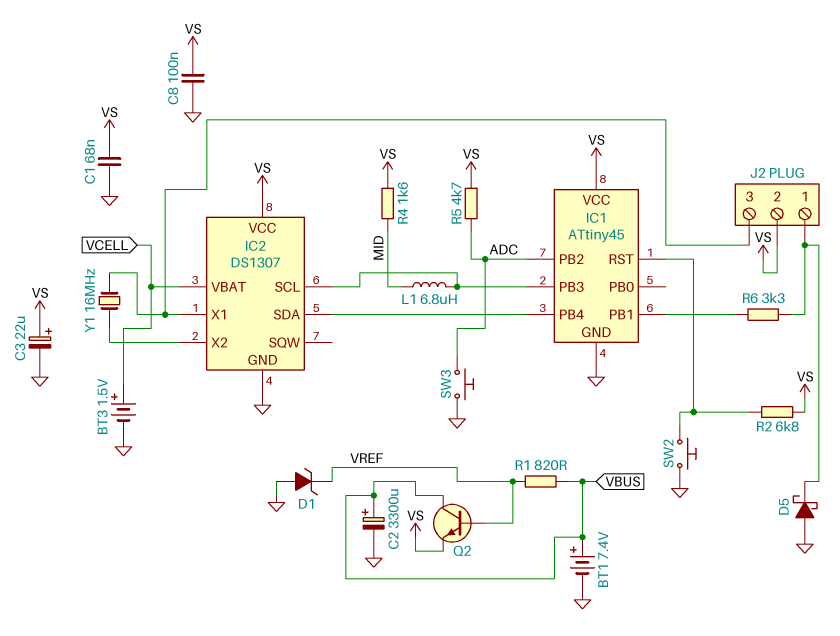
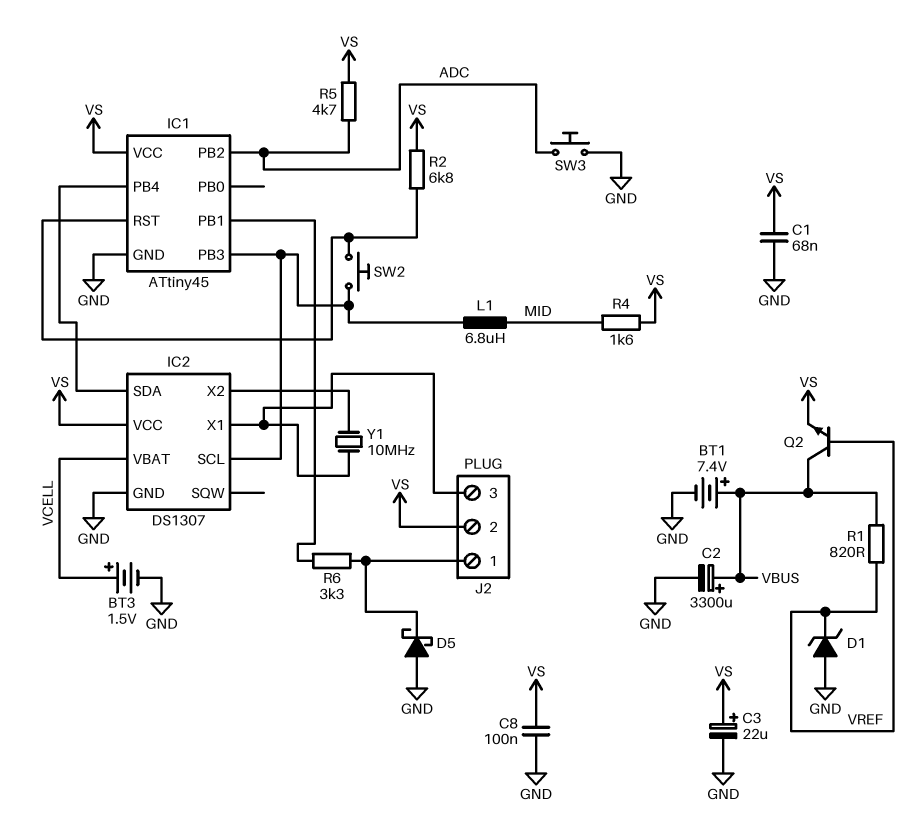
SW2: button (GND, IC1/RST) -> button (IC1/PB3, IC1/RST)
Y1: 16MHz (IC2/X1, IC2/X2) -> 10MHz (IC2/X1, IC2/X2)

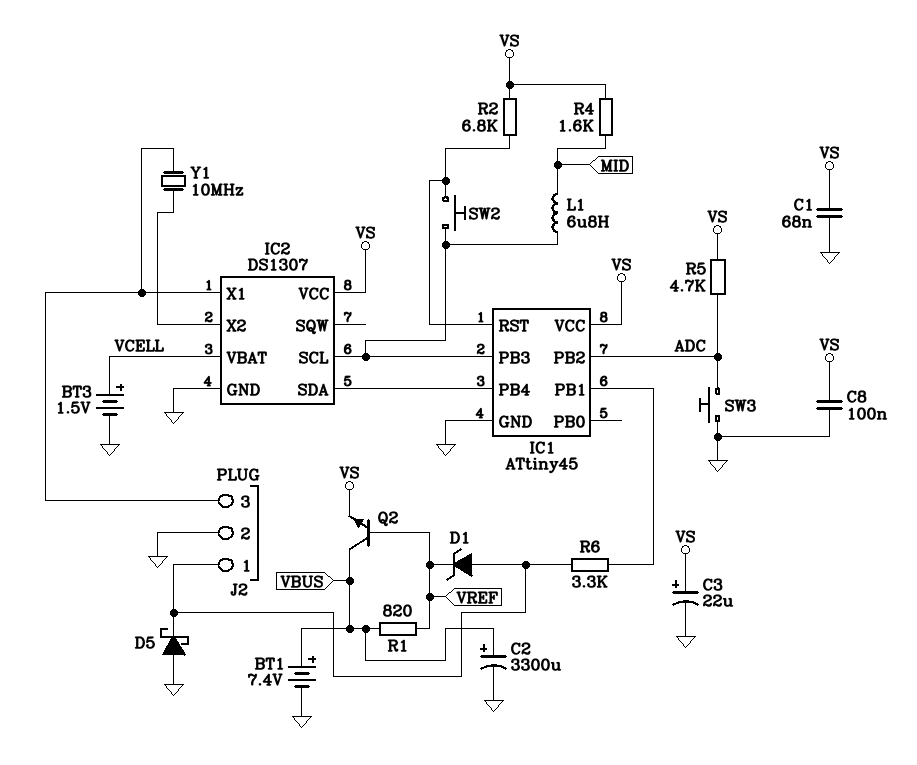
D1: zener (A GND, K VREF) -> zener (A J2/1, K VREF)
J2 pin 2: VS -> GND

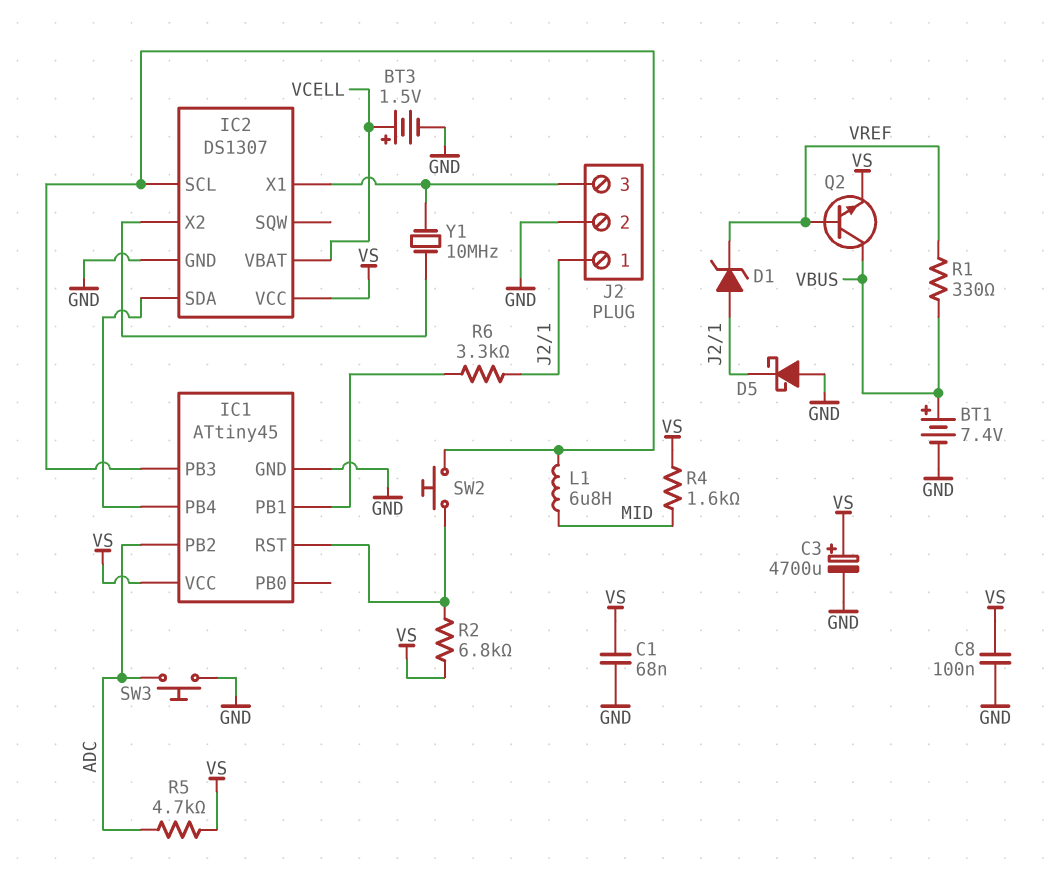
C2: 3300uF (plus VBUS, minus GND) -> none
C3: 22uF (plus VS, minus GND) -> 4700uF (plus VS, minus GND)
R1: 820 (VBUS, VREF) -> 330 (VBUS, VREF)

